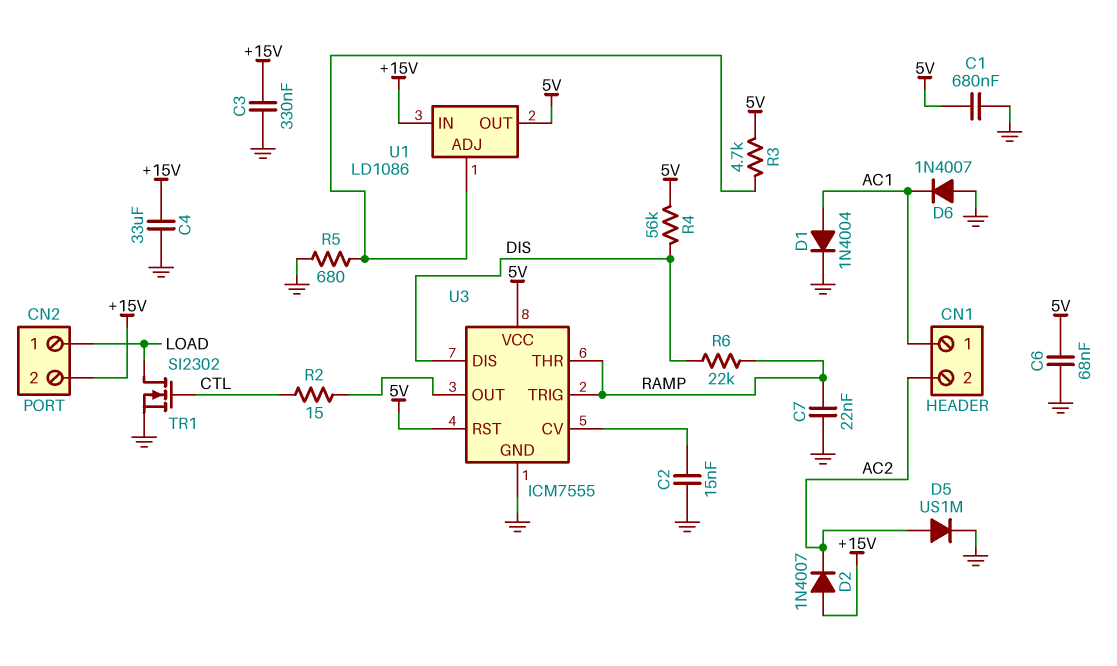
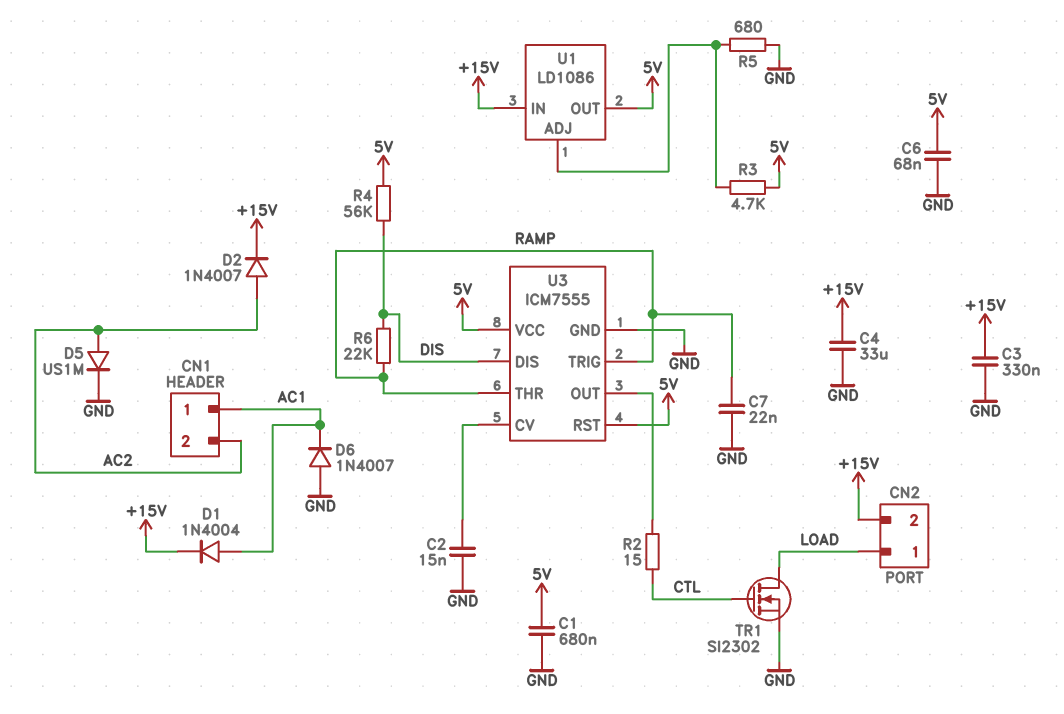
D1: diode 1N4004 (A AC1, K GND) -> diode 1N4004 (A AC1, K +15V)
D2: diode 1N4007 (A +15V, K AC2) -> diode 1N4007 (A AC2, K +15V)

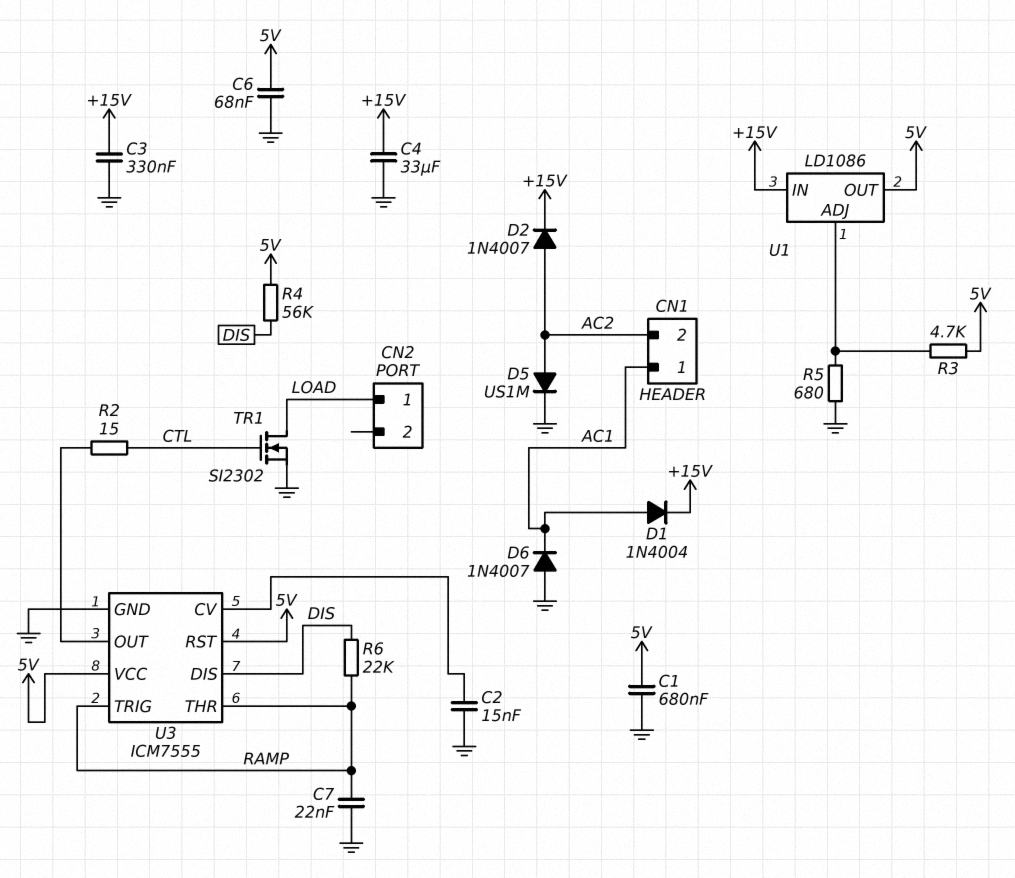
CN2 pin 2: +15V -> none

